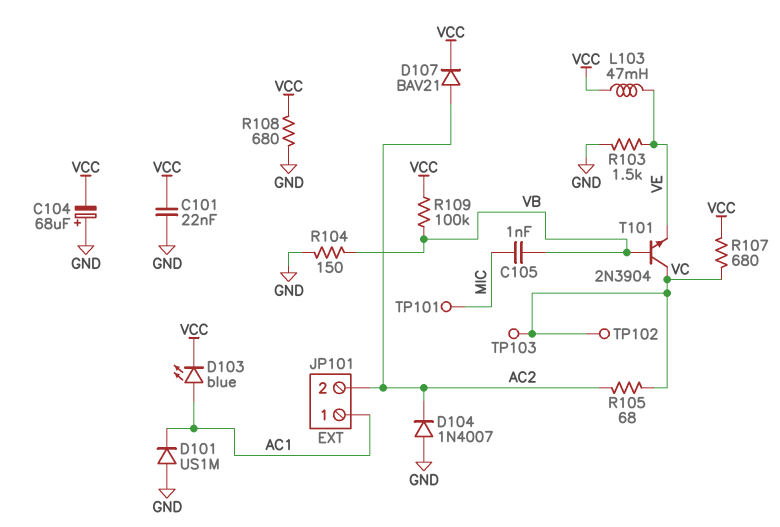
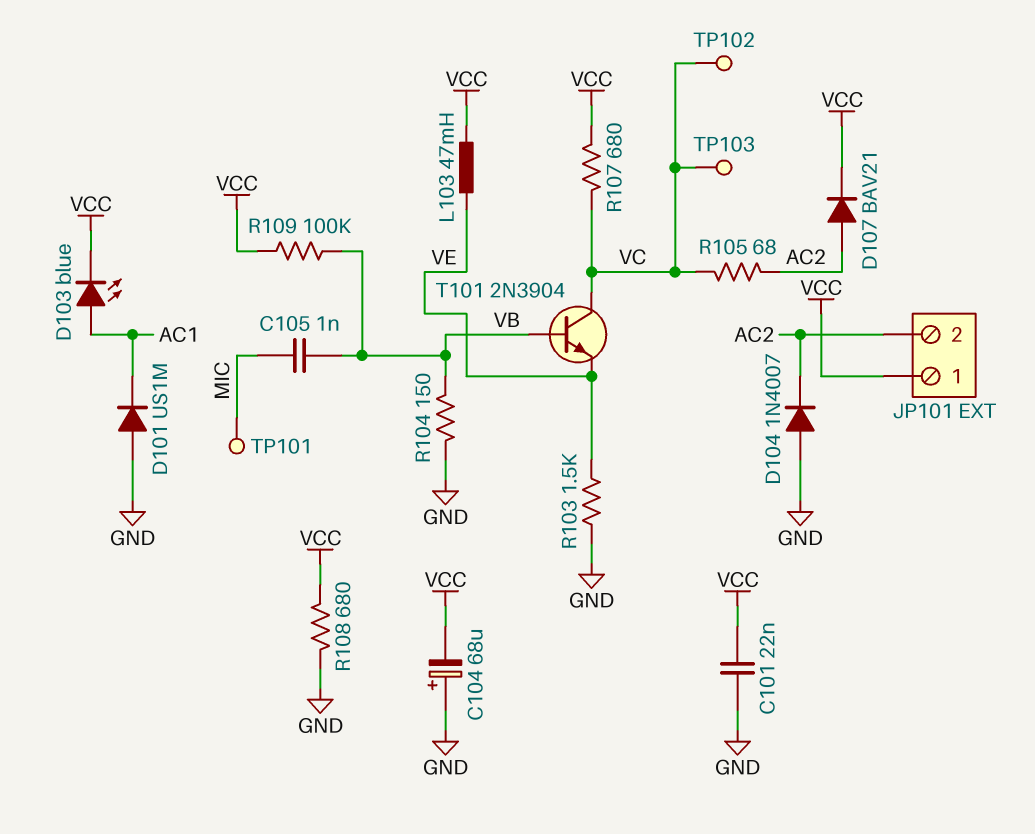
JP101 pin 1: AC1 -> VCC

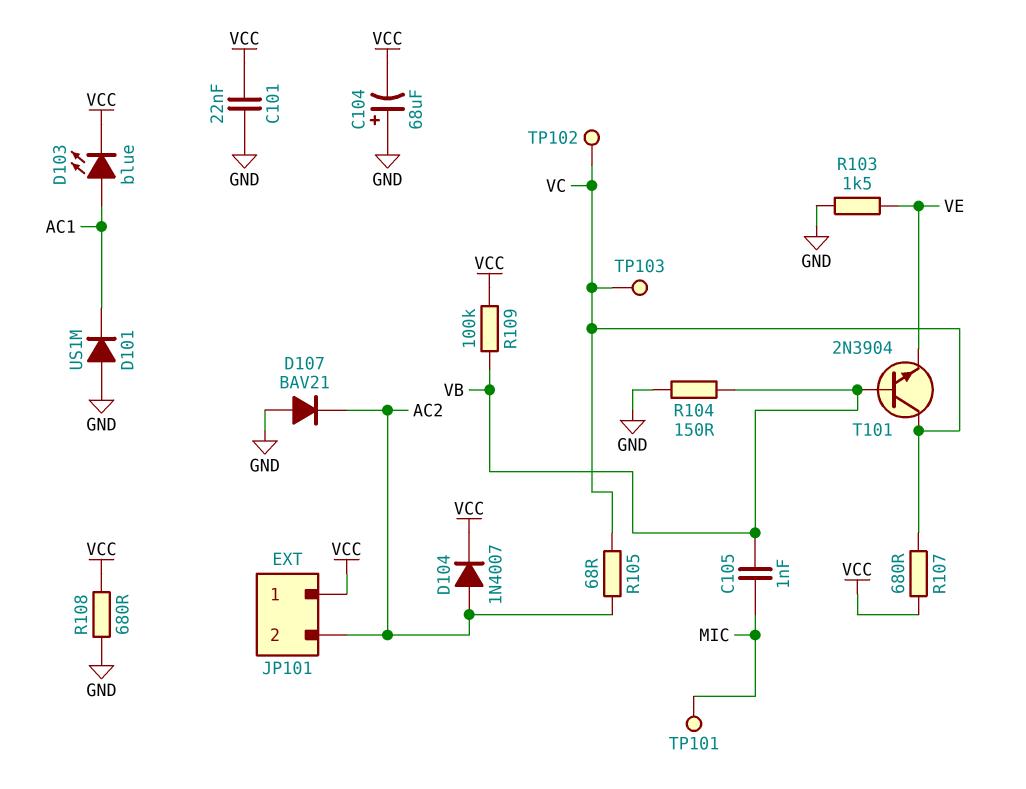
D104: diode 1N4007 (A GND, K AC2) -> diode 1N4007 (A AC2, K VCC)
D107: diode BAV21 (A AC2, K VCC) -> diode BAV21 (A GND, K AC2)
L103: 47mH (VCC, VE) -> none

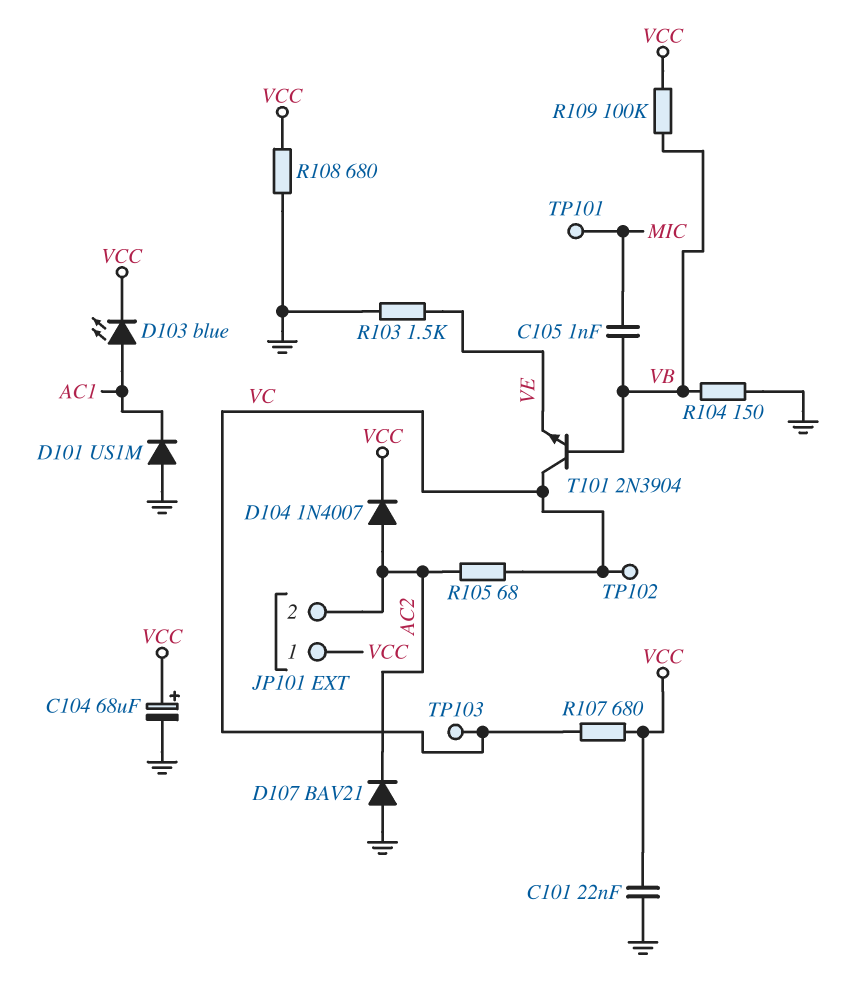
C104: 68uF (plus GND, minus VCC) -> 68uF (plus VCC, minus GND)

